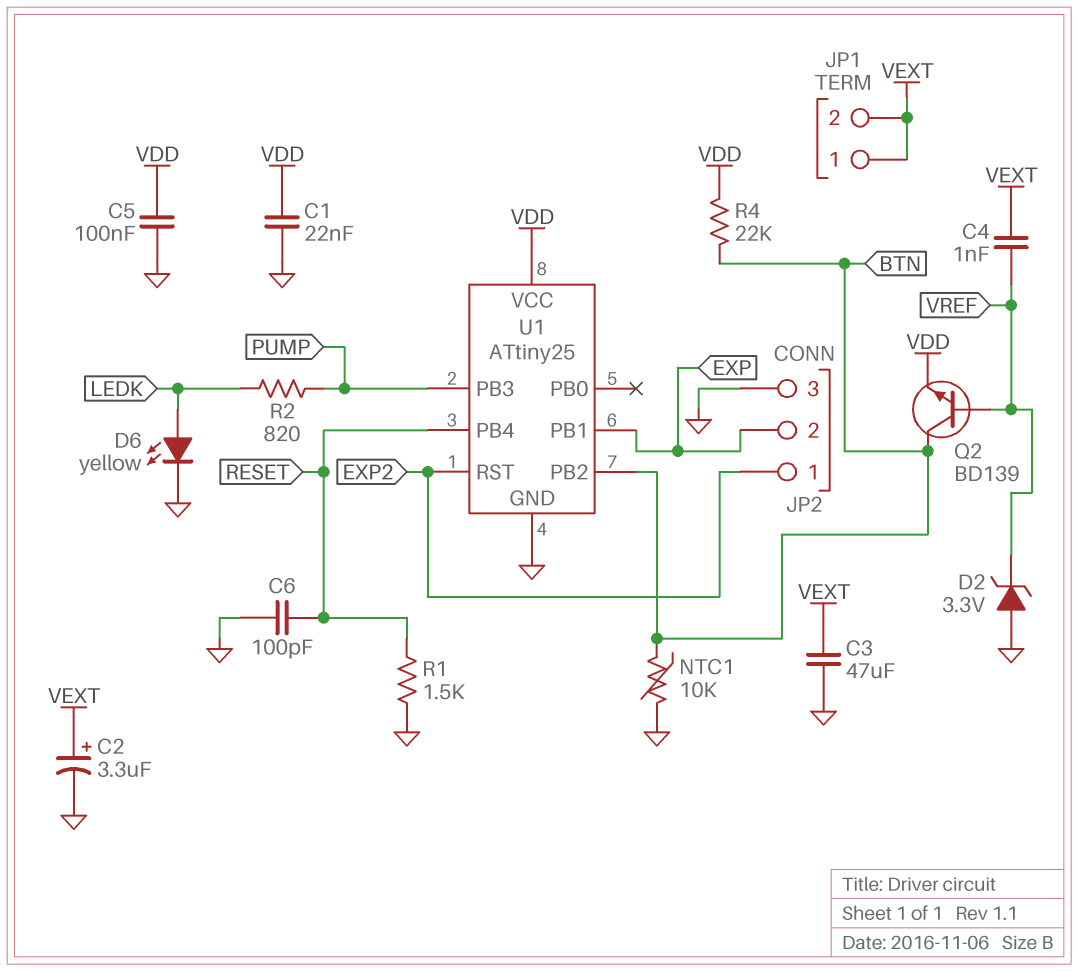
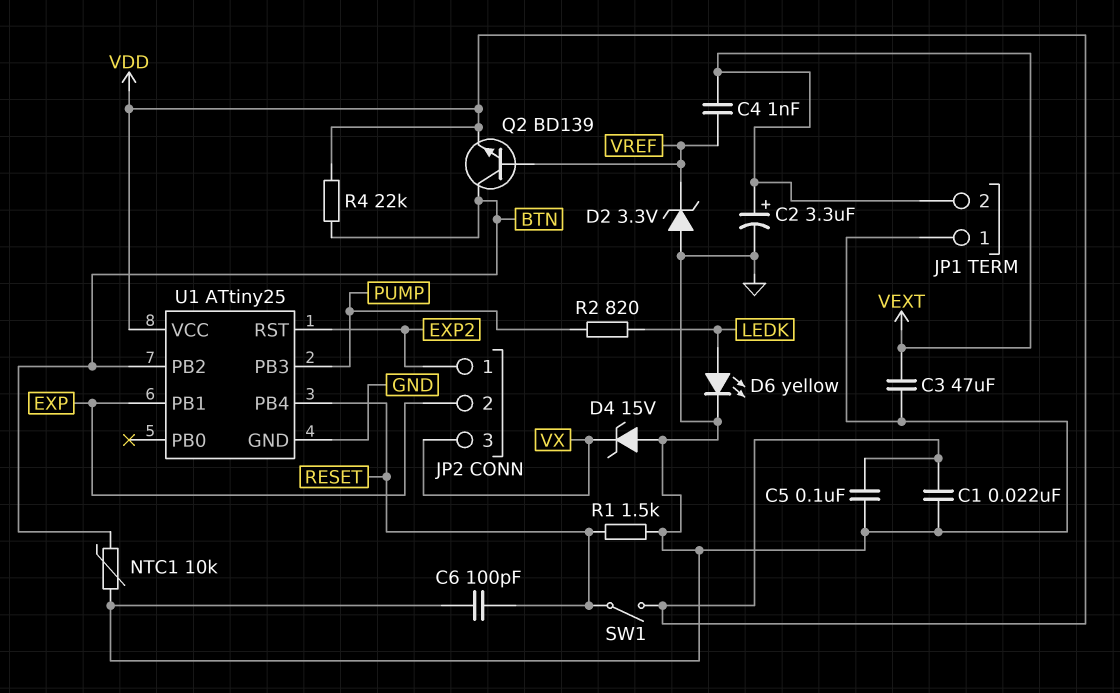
D4: none -> zener 15V (A GND, K VX)
JP1 pin 1: VEXT -> GND
JP2 pin 3: GND -> VX
SW1: none -> switch (RESET, VDD)

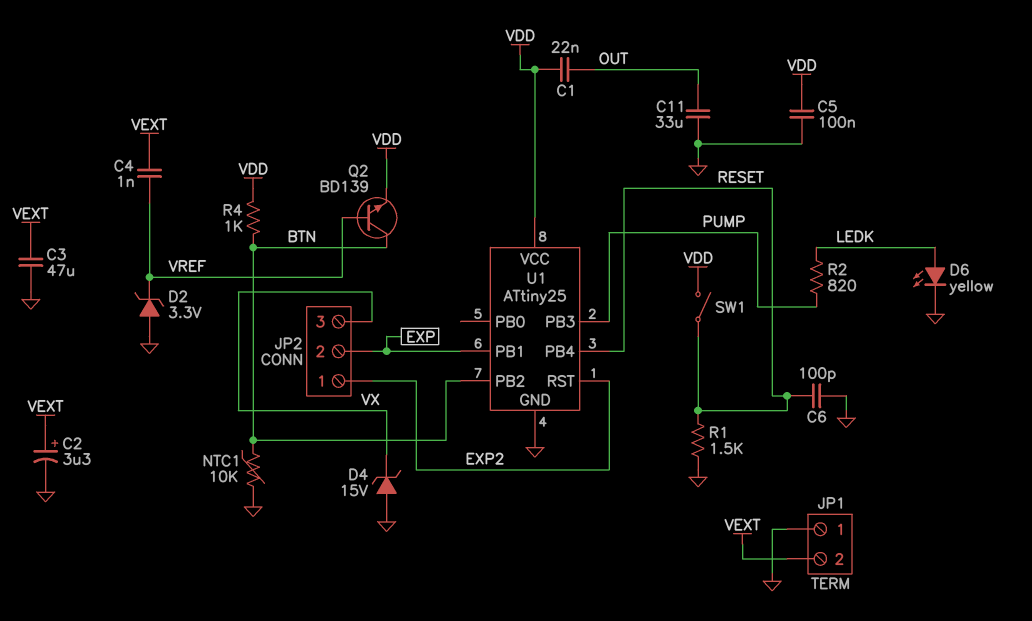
C1: 22nF (GND, VDD) -> 22nF (OUT, VDD)
C11: none -> 33uF (GND, OUT)
R4: 22k (BTN, VDD) -> 1k (BTN, VDD)

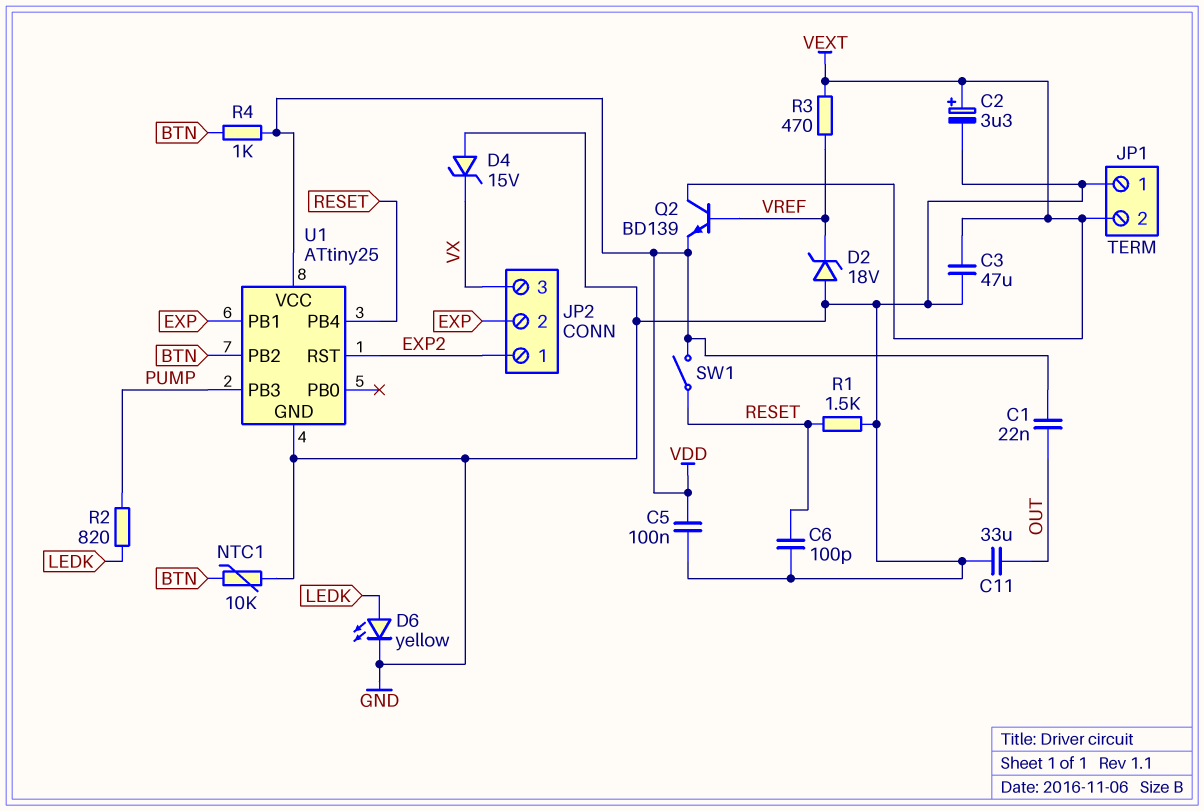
C4: 1nF (VEXT, VREF) -> none
D2: zener 3.3V (A GND, K VREF) -> zener 18V (A GND, K VREF)
Q2: NPN BD139 (B VREF, C BTN, E VDD) -> NPN BD139 (B VREF, C VEXT, E VDD)
R3: none -> 470 (VEXT, VREF)

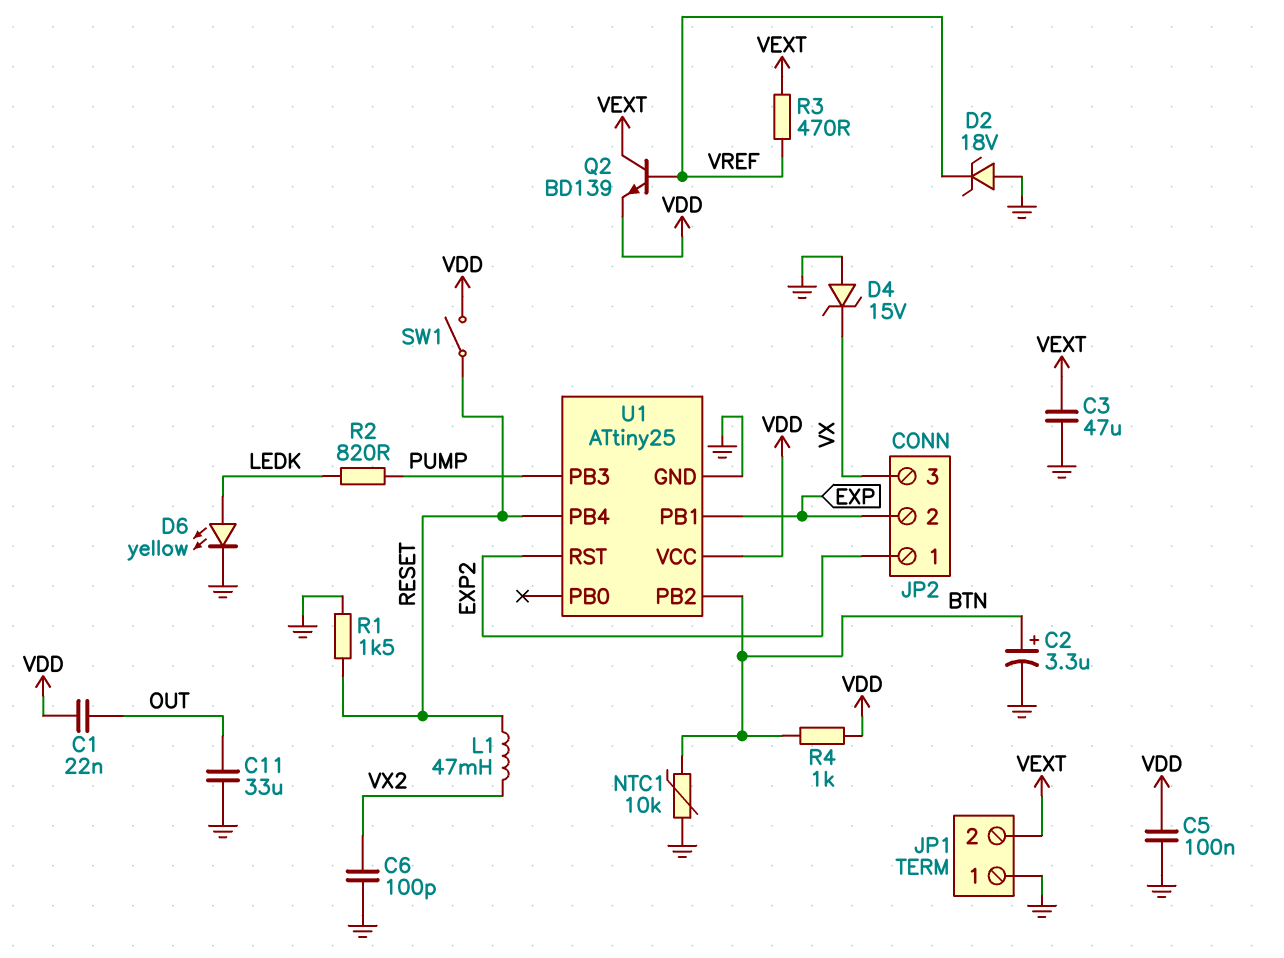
C2: 3.3uF (plus VEXT, minus GND) -> 3.3uF (plus BTN, minus GND)
C6: 100pF (GND, RESET) -> 100pF (GND, VX2)
L1: none -> 47mH (RESET, VX2)

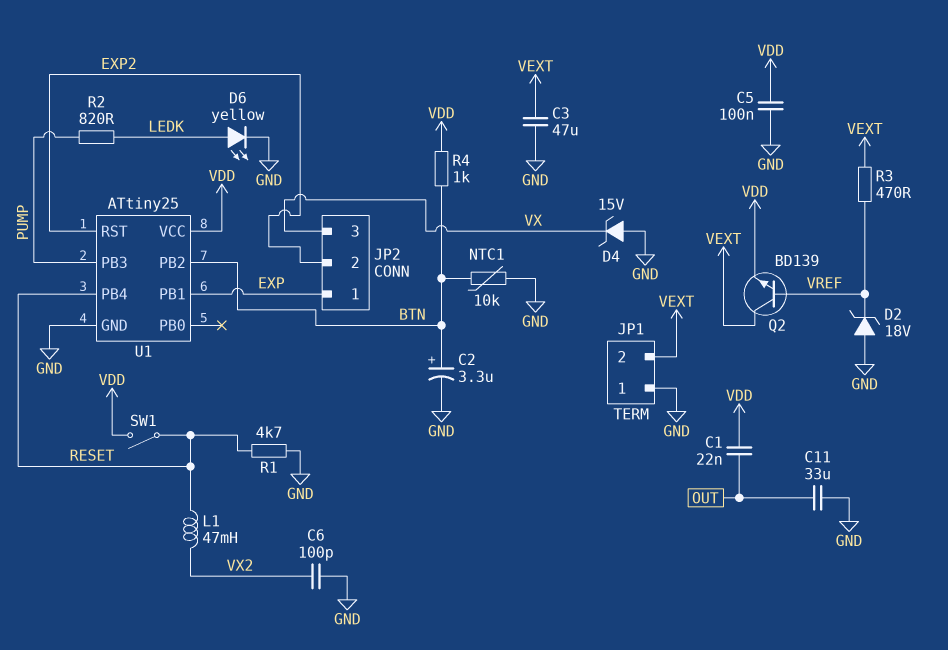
JP2 pin 1: EXP2 -> EXP
JP2 pin 2: EXP -> EXP2
R1: 1.5k (GND, RESET) -> 4.7k (GND, RESET)

